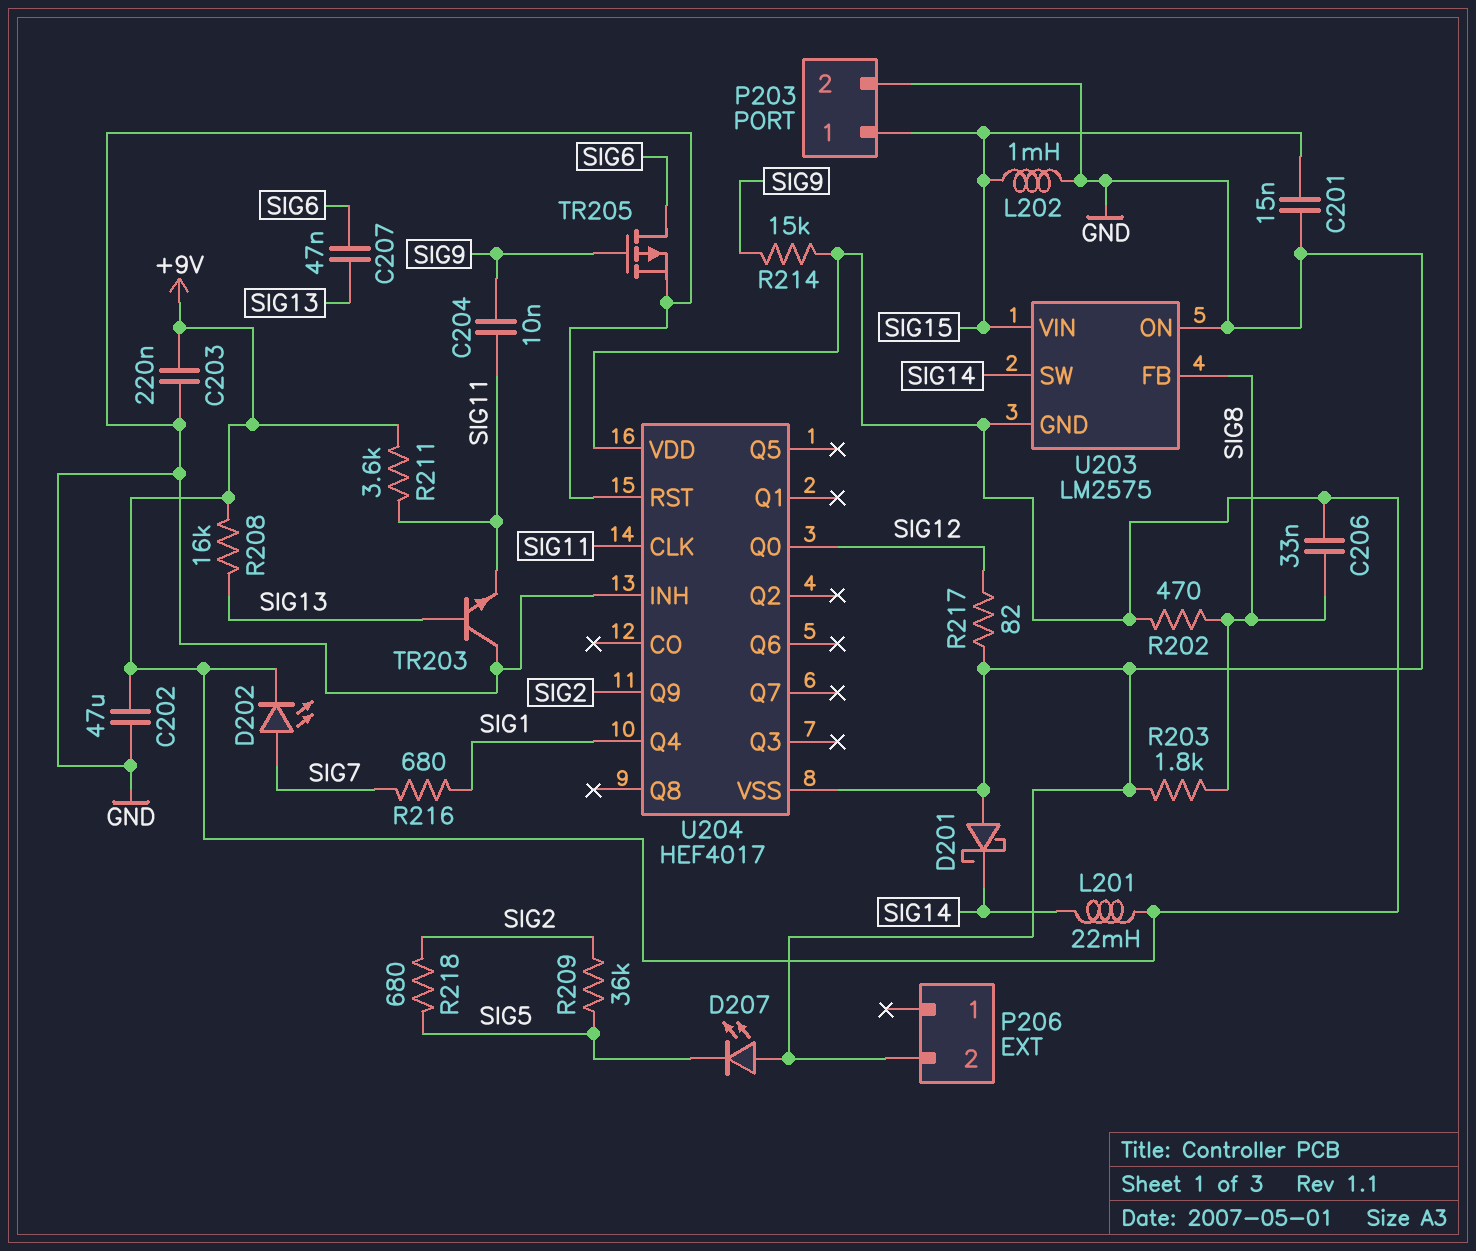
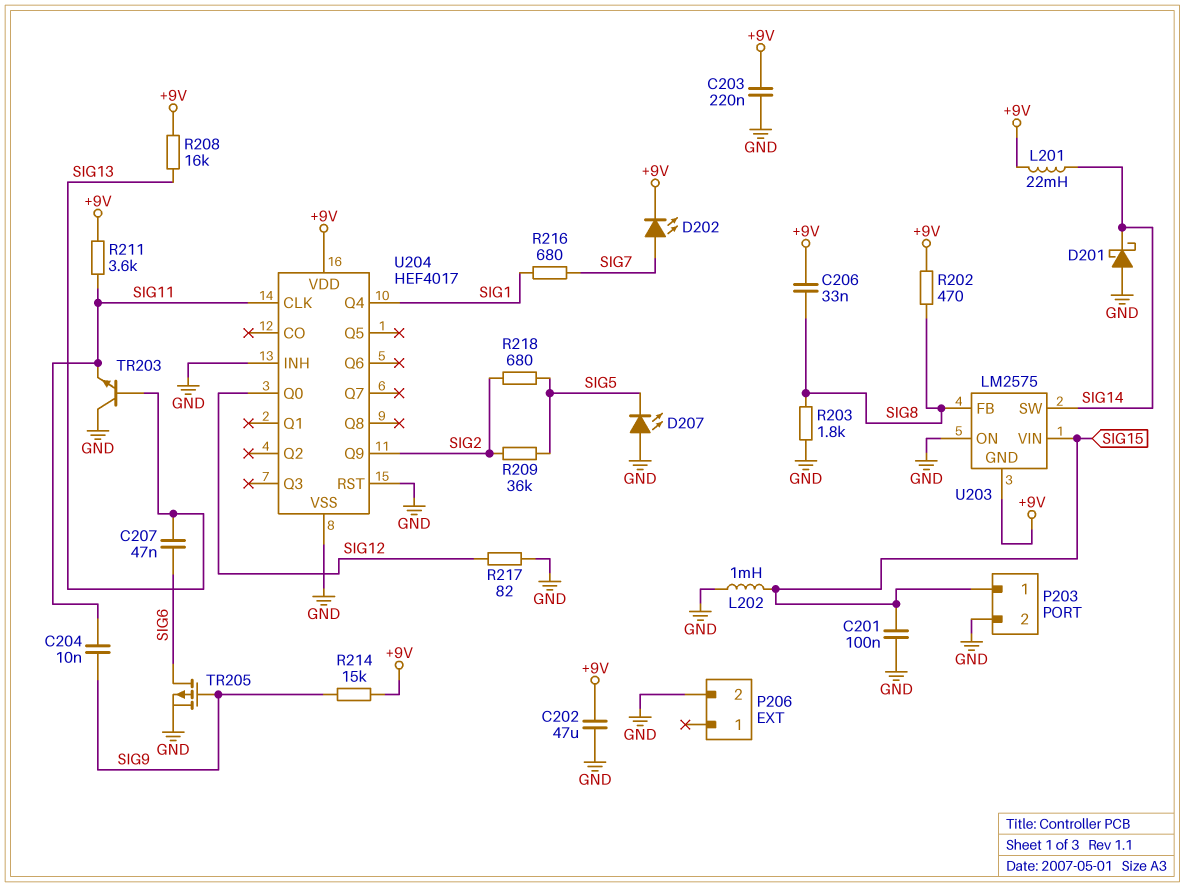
C201: 15nF (GND, SIG15) -> 100nF (GND, SIG15)

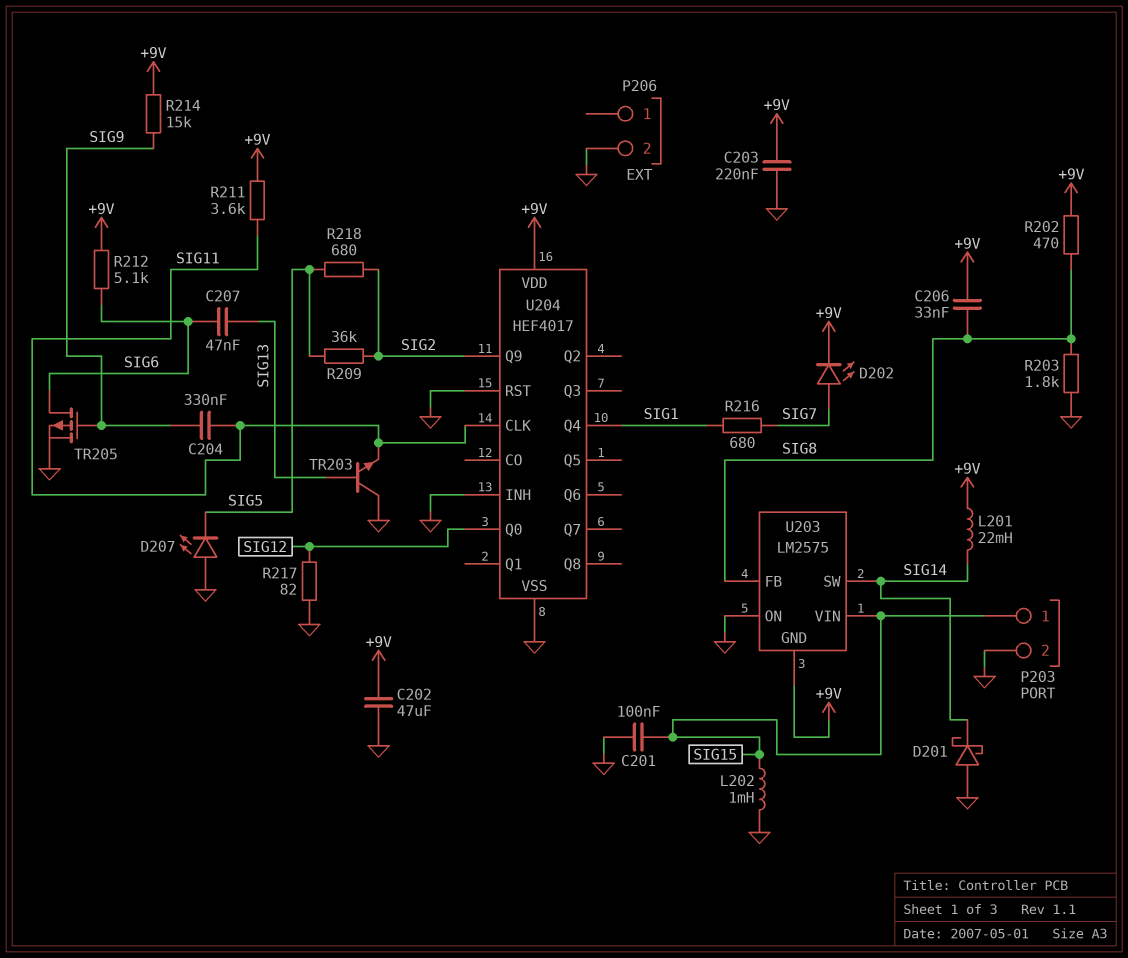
C204: 10nF (SIG9, SIG11) -> 330nF (SIG9, SIG11)
R208: 16k (+9V, SIG13) -> none
R212: none -> 5.1k (+9V, SIG6)

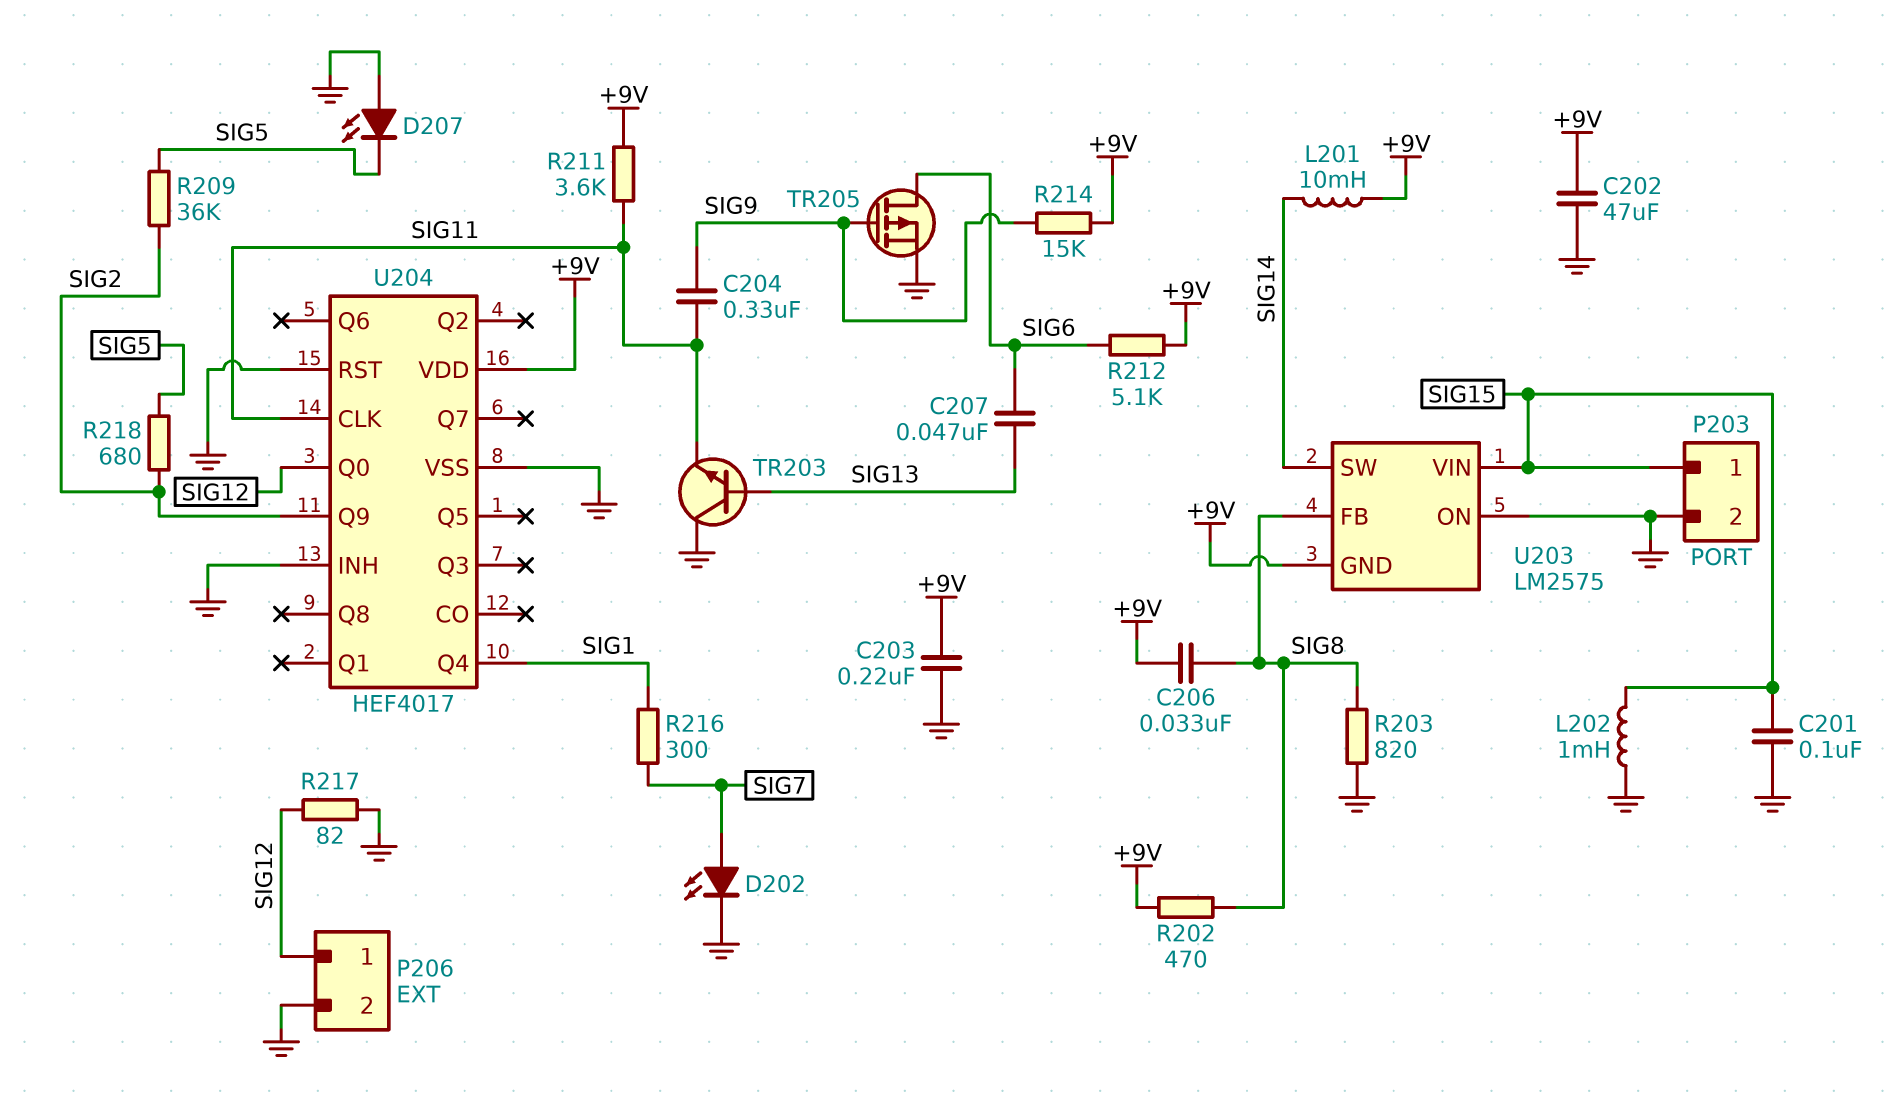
D201: schottky (A GND, K SIG14) -> none
D202: LED (A SIG7, K +9V) -> LED (A SIG7, K GND)
L201: 22mH (+9V, SIG14) -> 10mH (+9V, SIG14)
P206 pin 1: none -> SIG12
R203: 1.8k (GND, SIG8) -> 820 (GND, SIG8)
R216: 680 (SIG1, SIG7) -> 300 (SIG1, SIG7)

